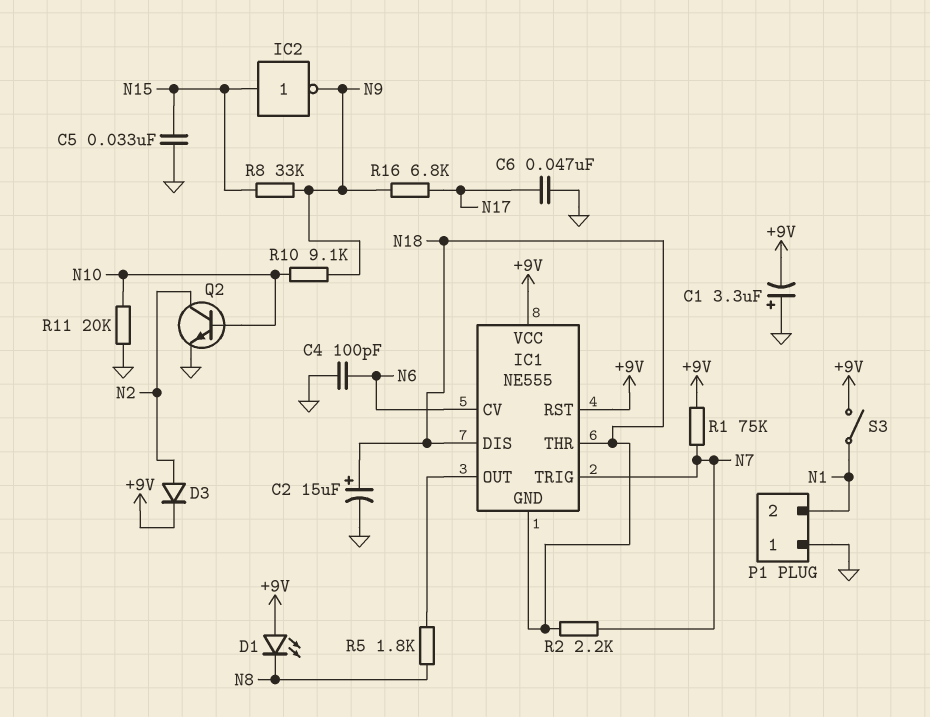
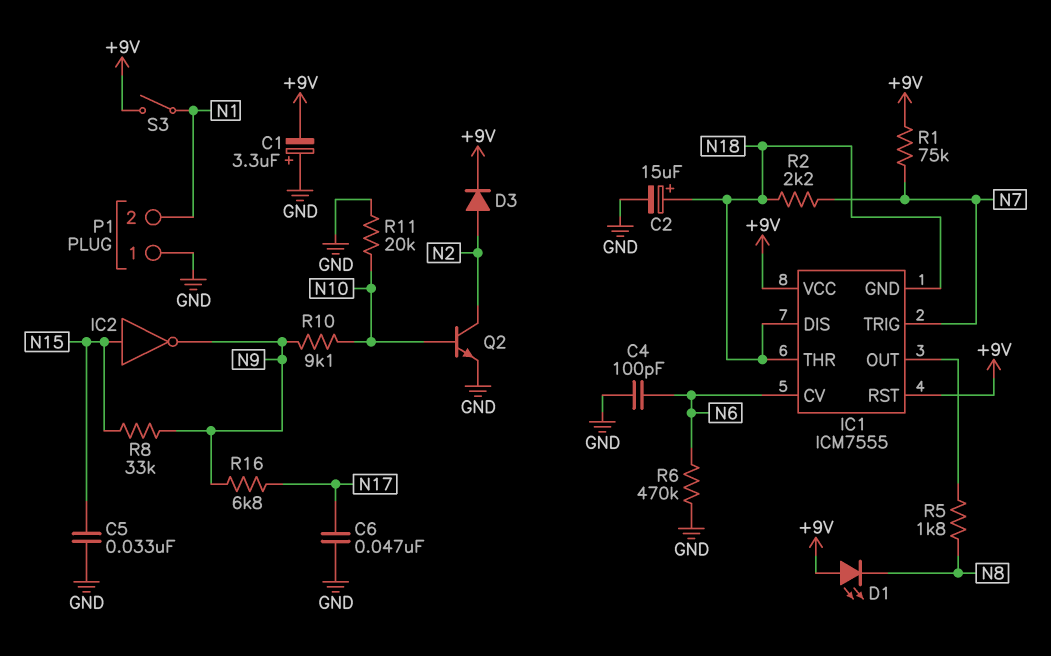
IC1: NE555 -> ICM7555
R6: none -> 470k (GND, N6)

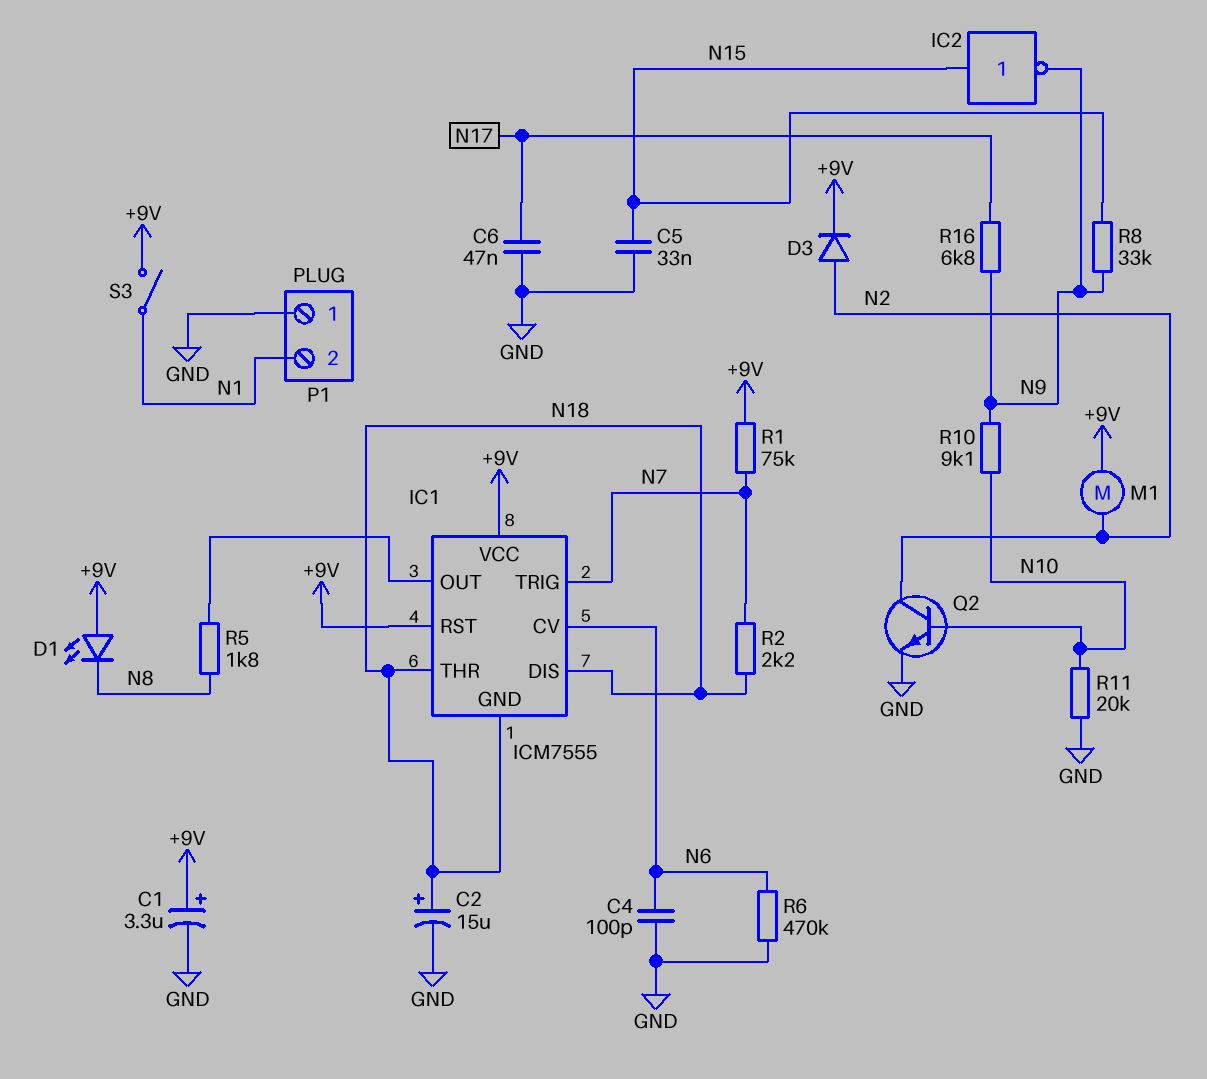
C1: 3.3uF (plus GND, minus +9V) -> 3.3uF (plus +9V, minus GND)
M1: none -> motor (+9V, N2)

